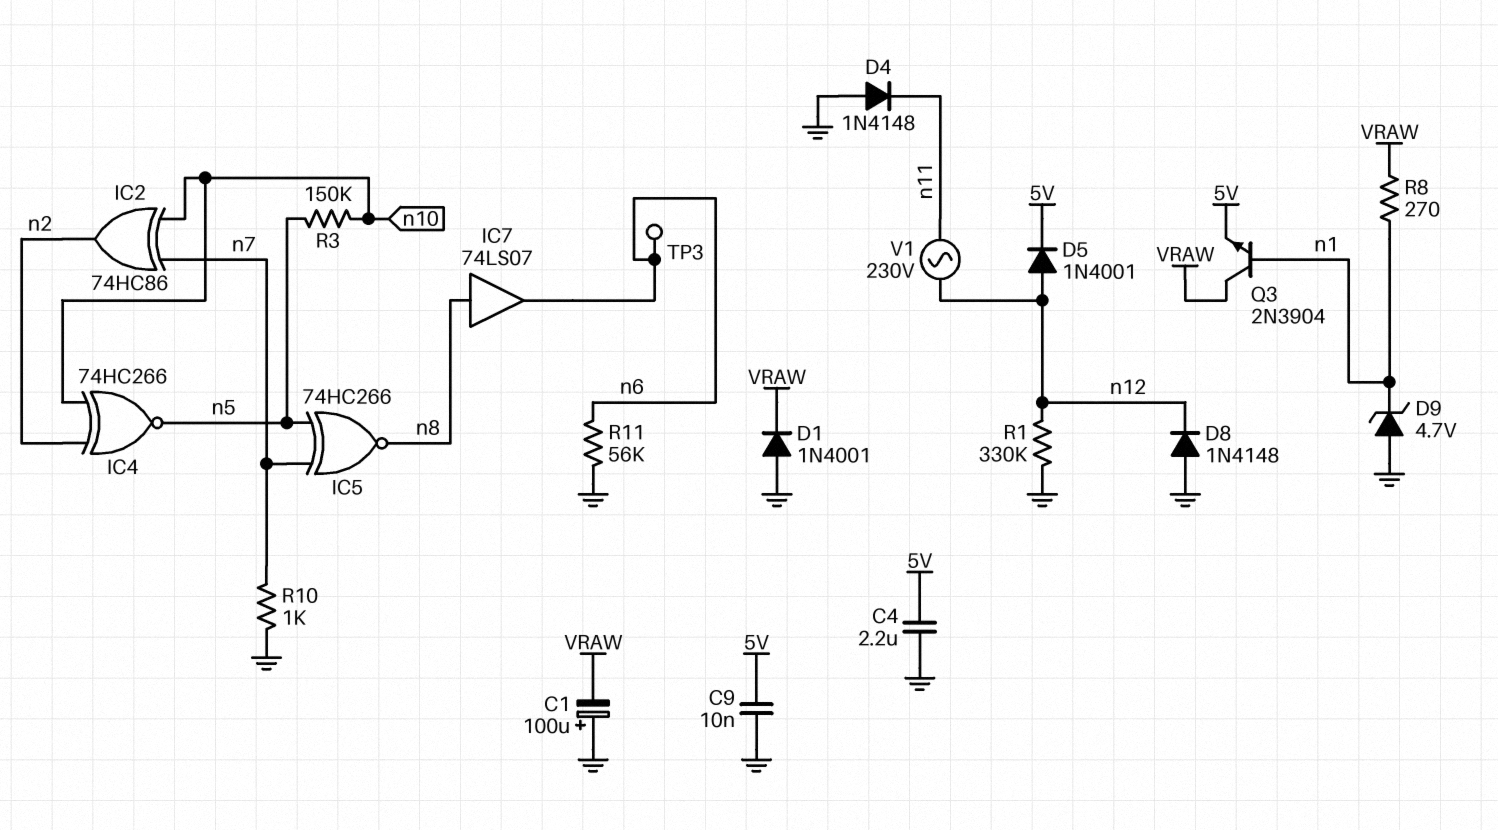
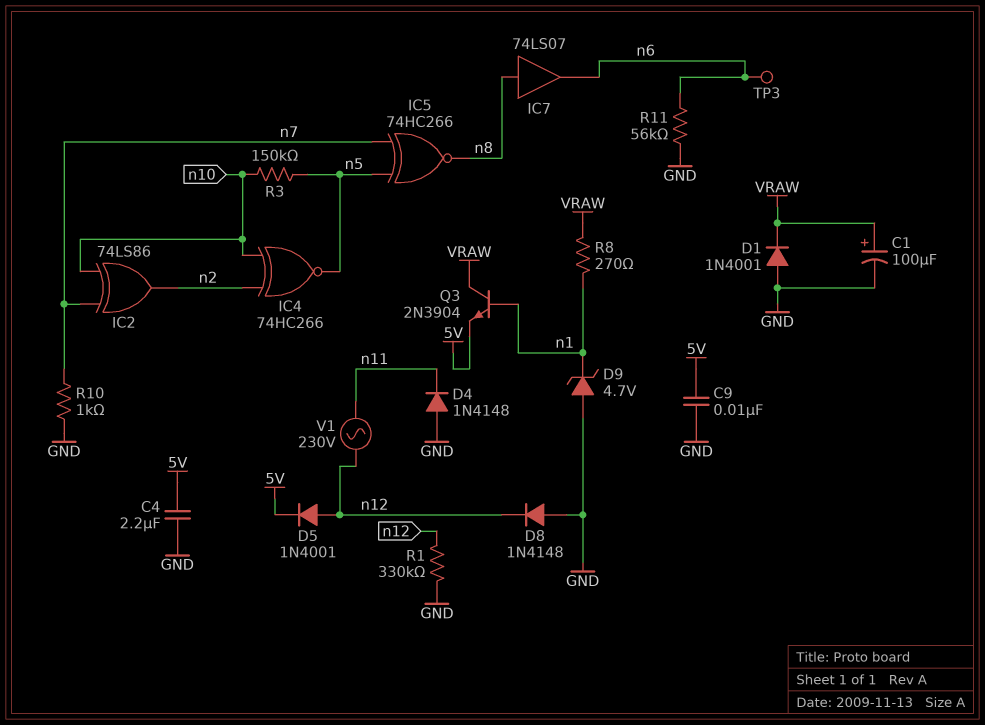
C1: 100uF (plus GND, minus VRAW) -> 100uF (plus VRAW, minus GND)
IC2: XOR 74HC86 (in n7, in n10, out n2) -> XOR 74LS86 (in n7, in n10, out n2)

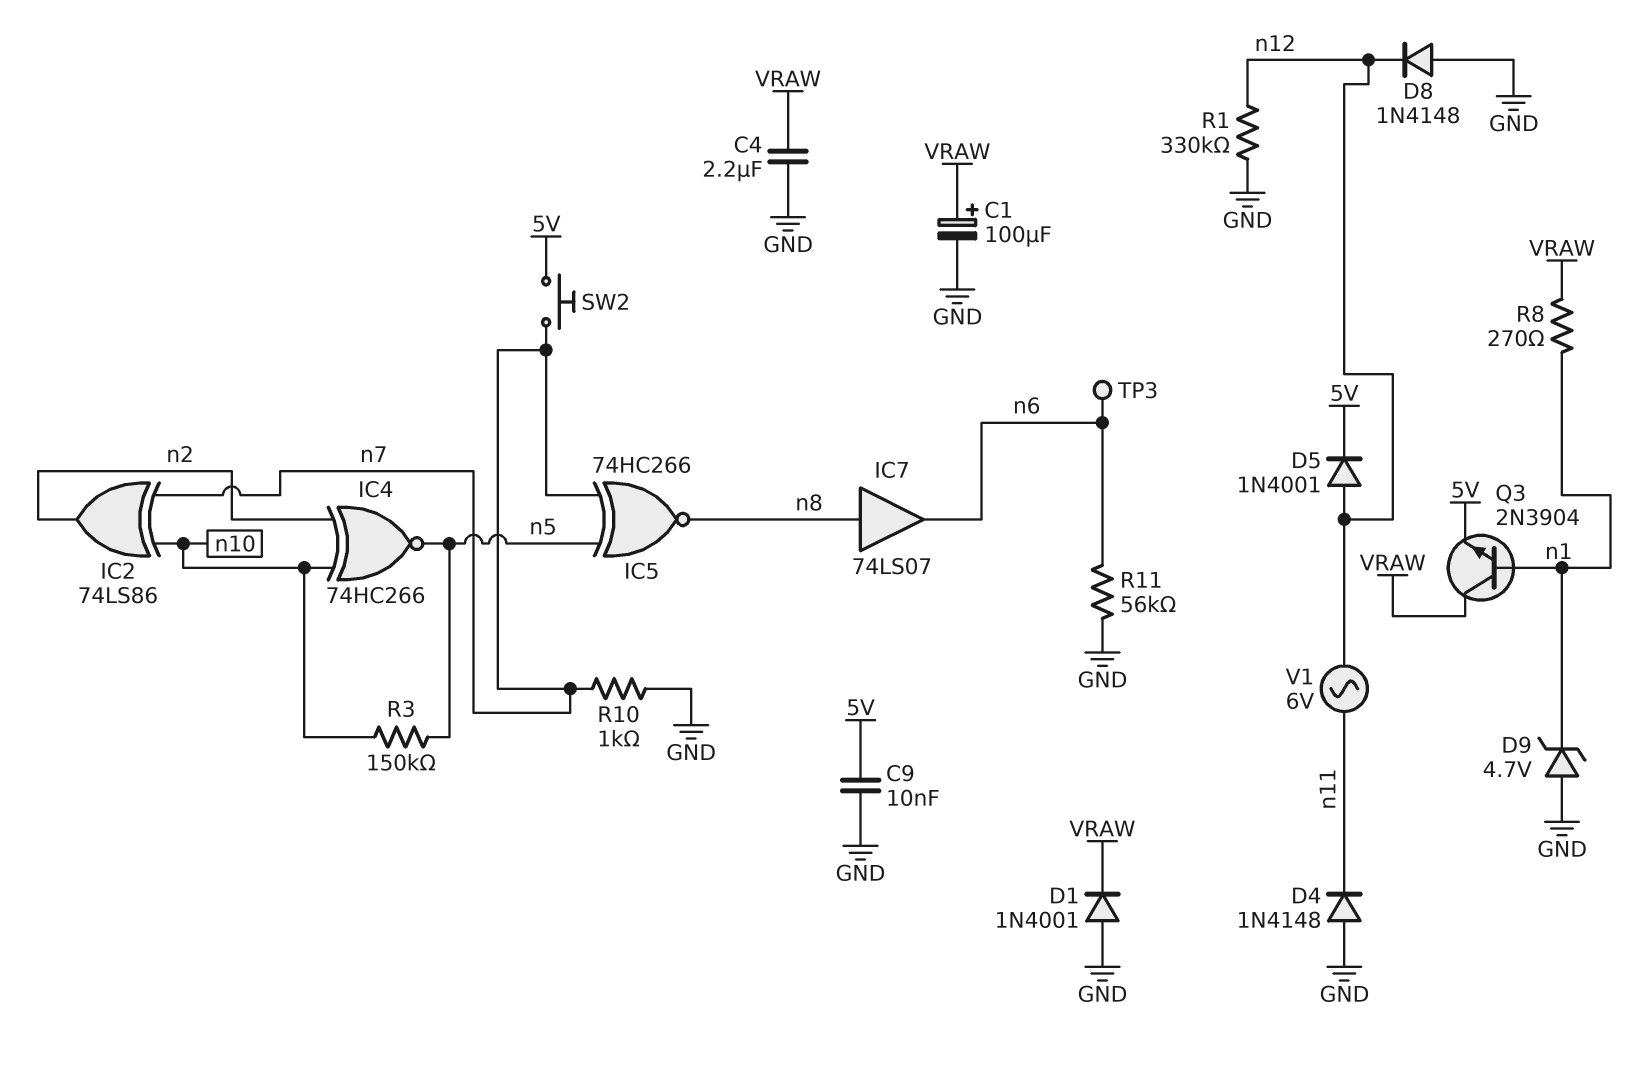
C4: 2.2uF (5V, GND) -> 2.2uF (GND, VRAW)
SW2: none -> button (5V, n7)
V1: AC 230V (n11, n12) -> AC 6V (n11, n12)

